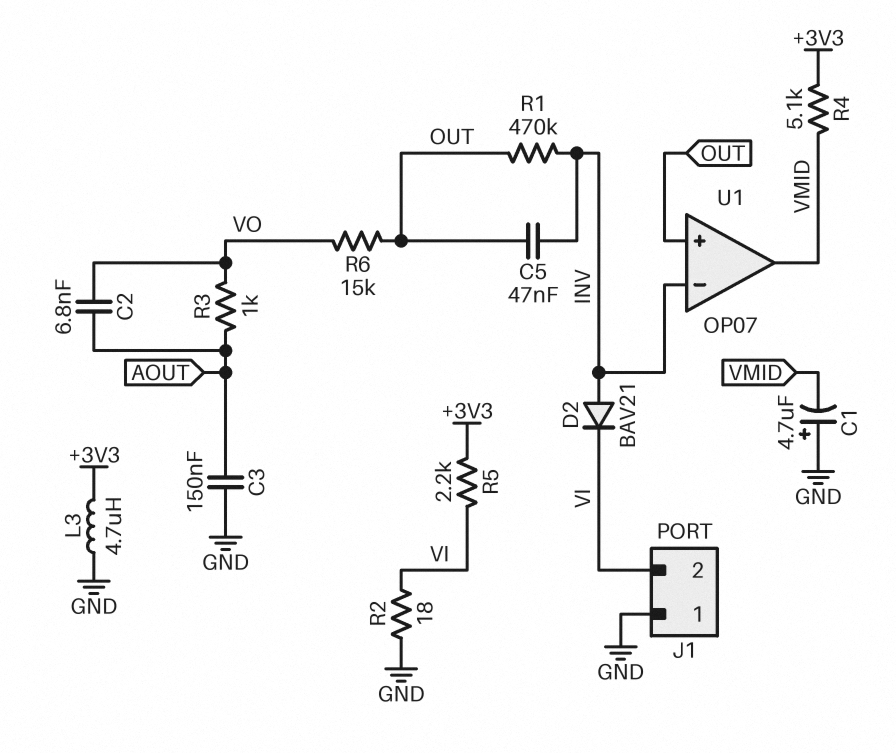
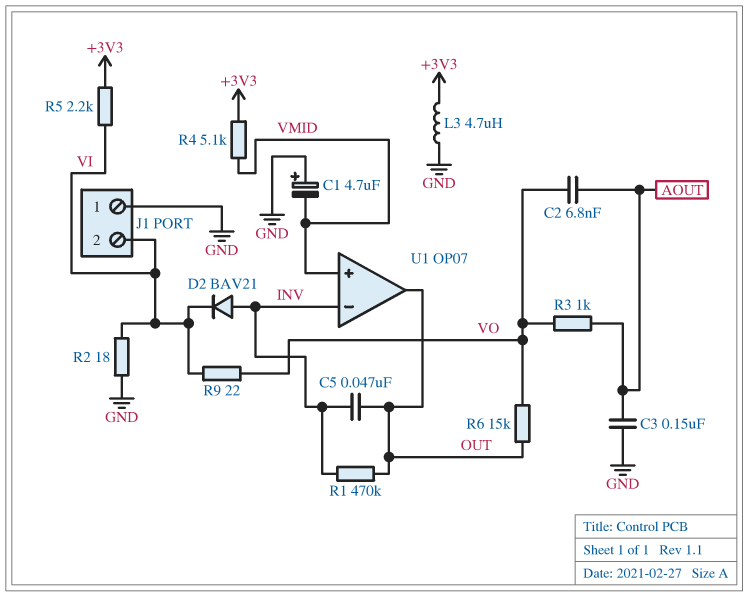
R9: none -> 22 (VI, VO)
U1 pin in+: OUT -> VMID
U1 pin out: VMID -> OUT

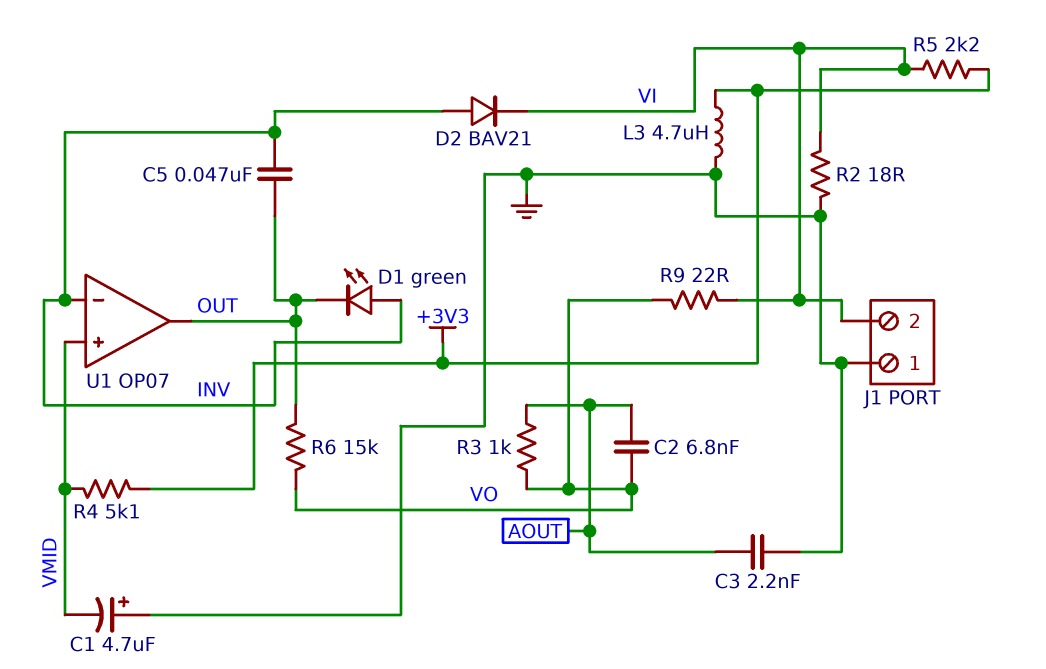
C3: 150nF (AOUT, GND) -> 2.2nF (AOUT, GND)
D1: none -> LED green (A INV, K OUT)
R1: 470k (INV, OUT) -> none

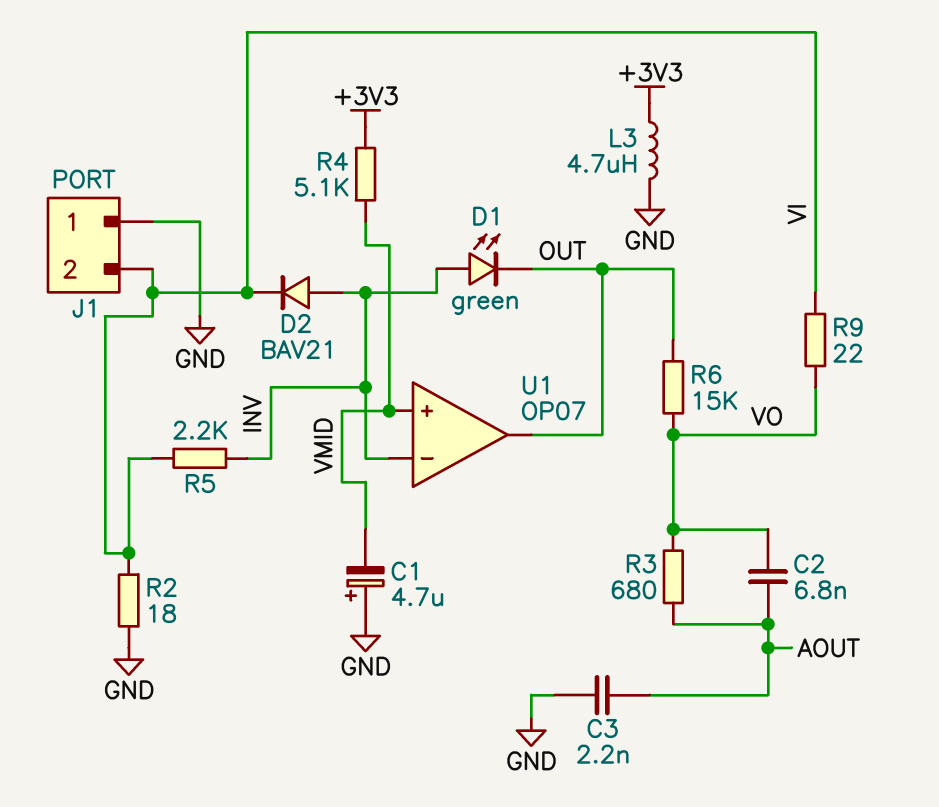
C5: 47nF (INV, OUT) -> none
R3: 1k (AOUT, VO) -> 680 (AOUT, VO)
R5: 2.2k (+3V3, VI) -> 2.2k (INV, VI)

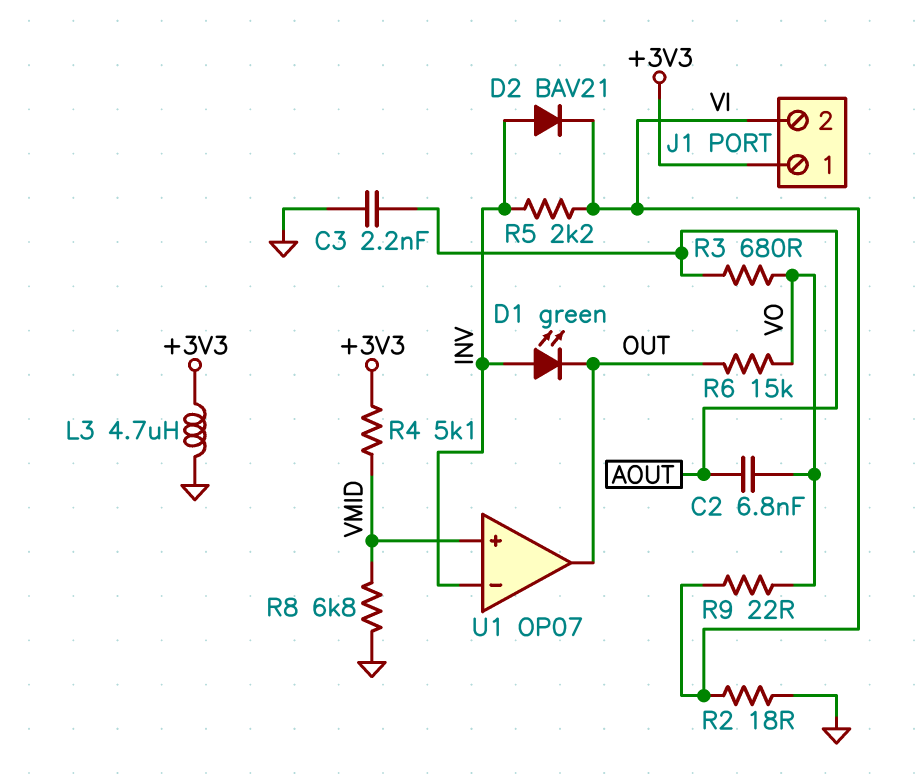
C1: 4.7uF (plus GND, minus VMID) -> none
J1 pin 1: GND -> +3V3
R8: none -> 6.8k (GND, VMID)

